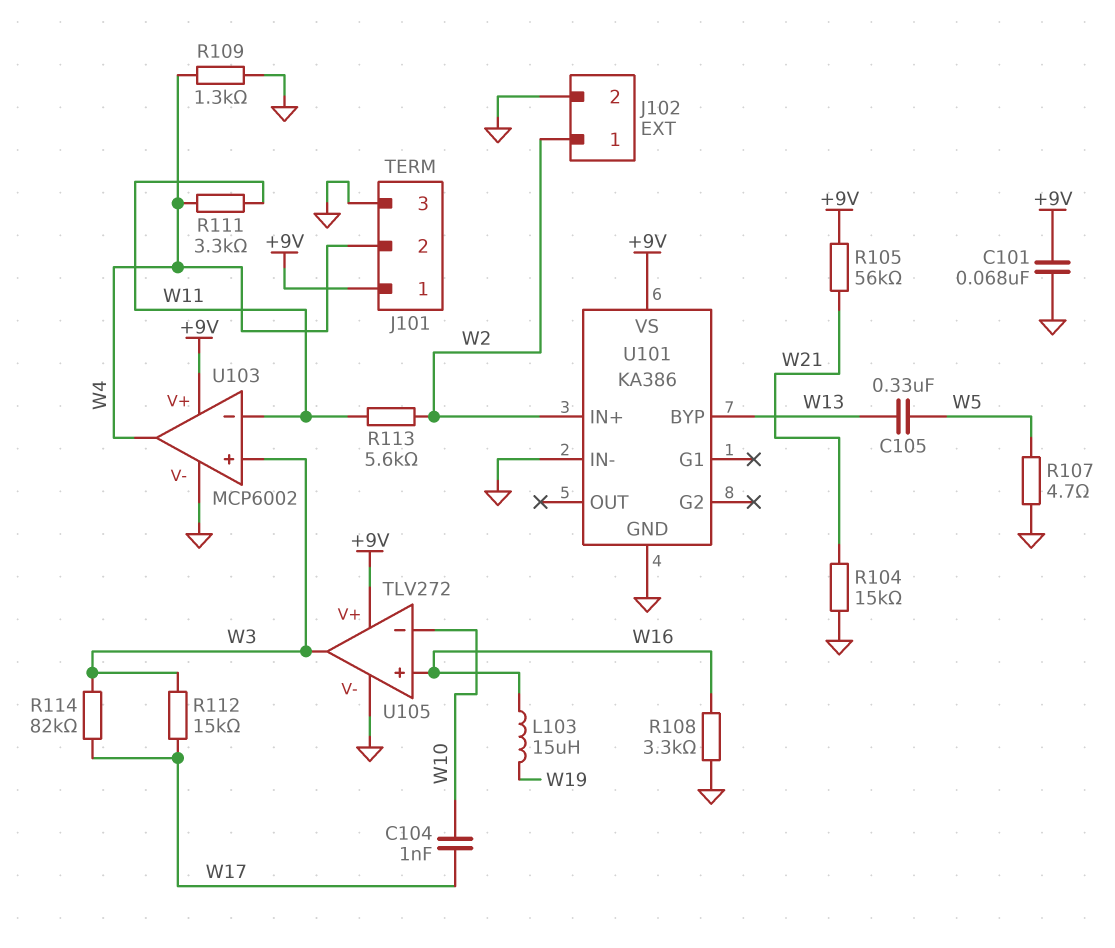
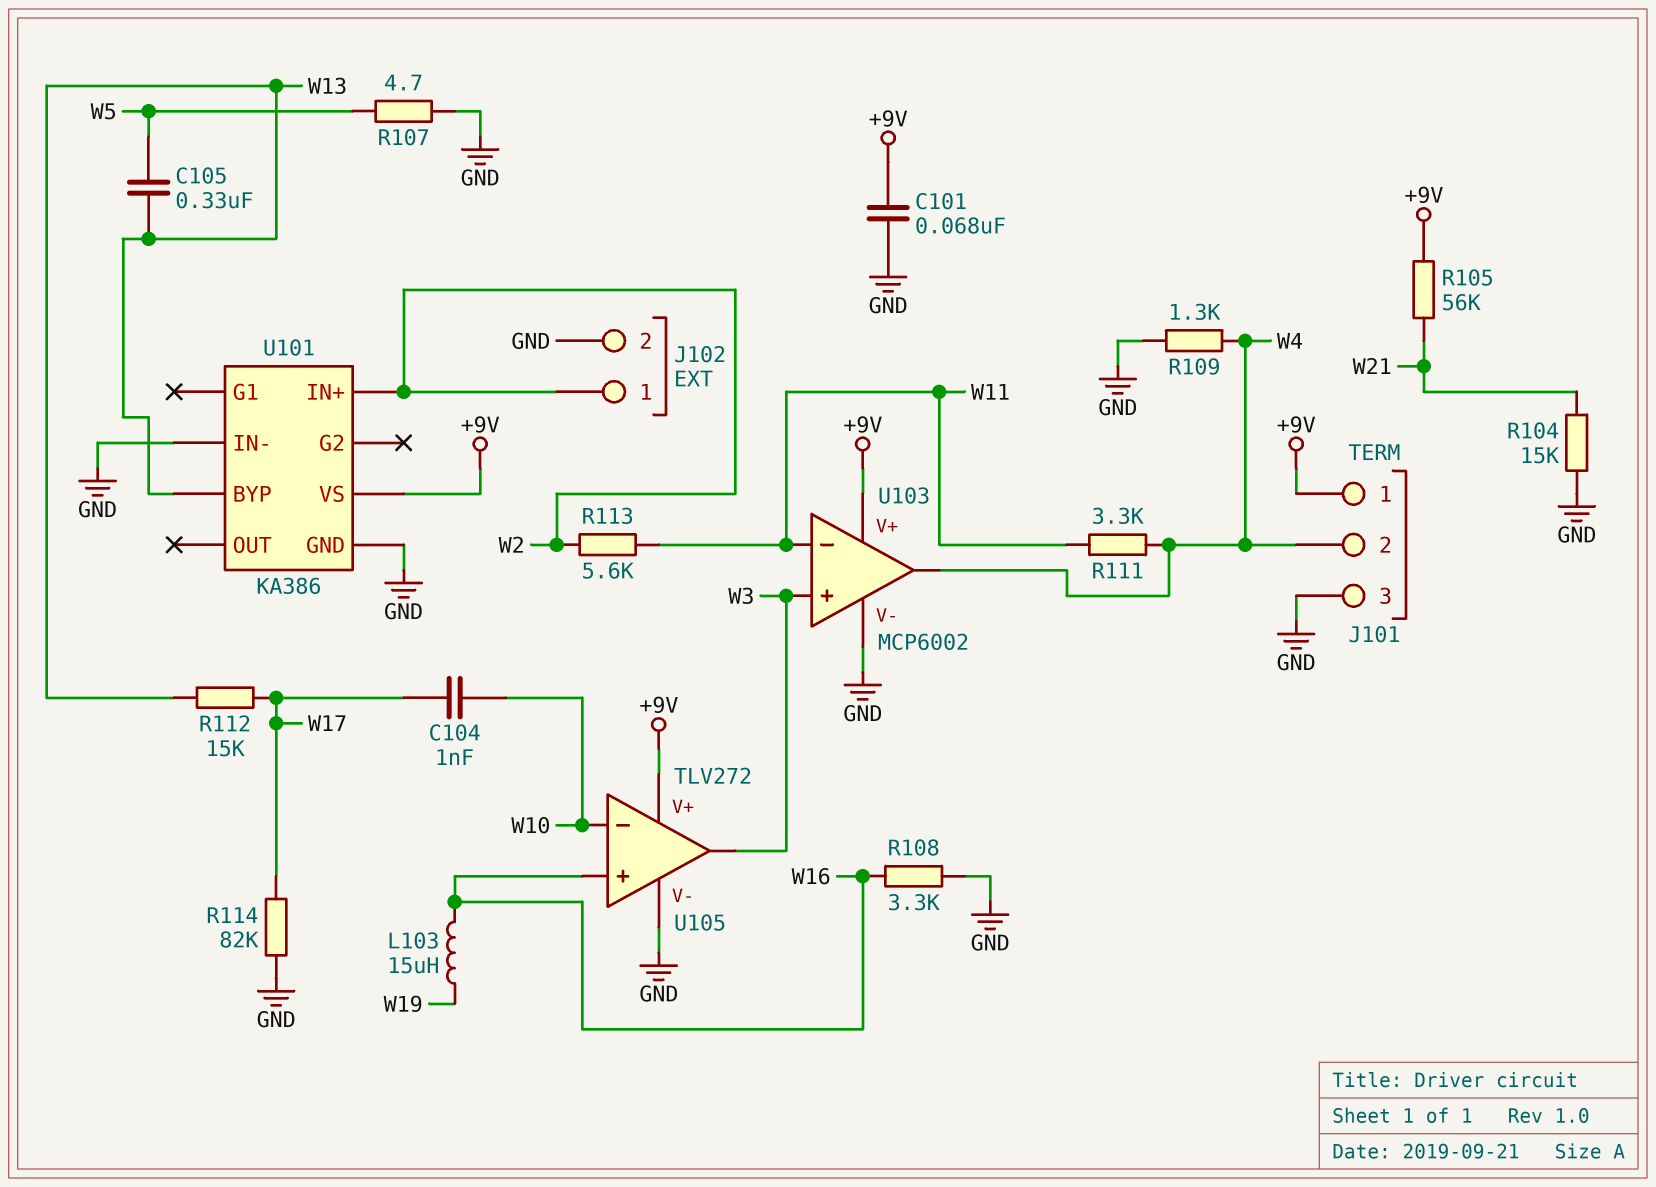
R112: 15k (W3, W17) -> 15k (W13, W17)
R114: 82k (W3, W17) -> 82k (GND, W17)

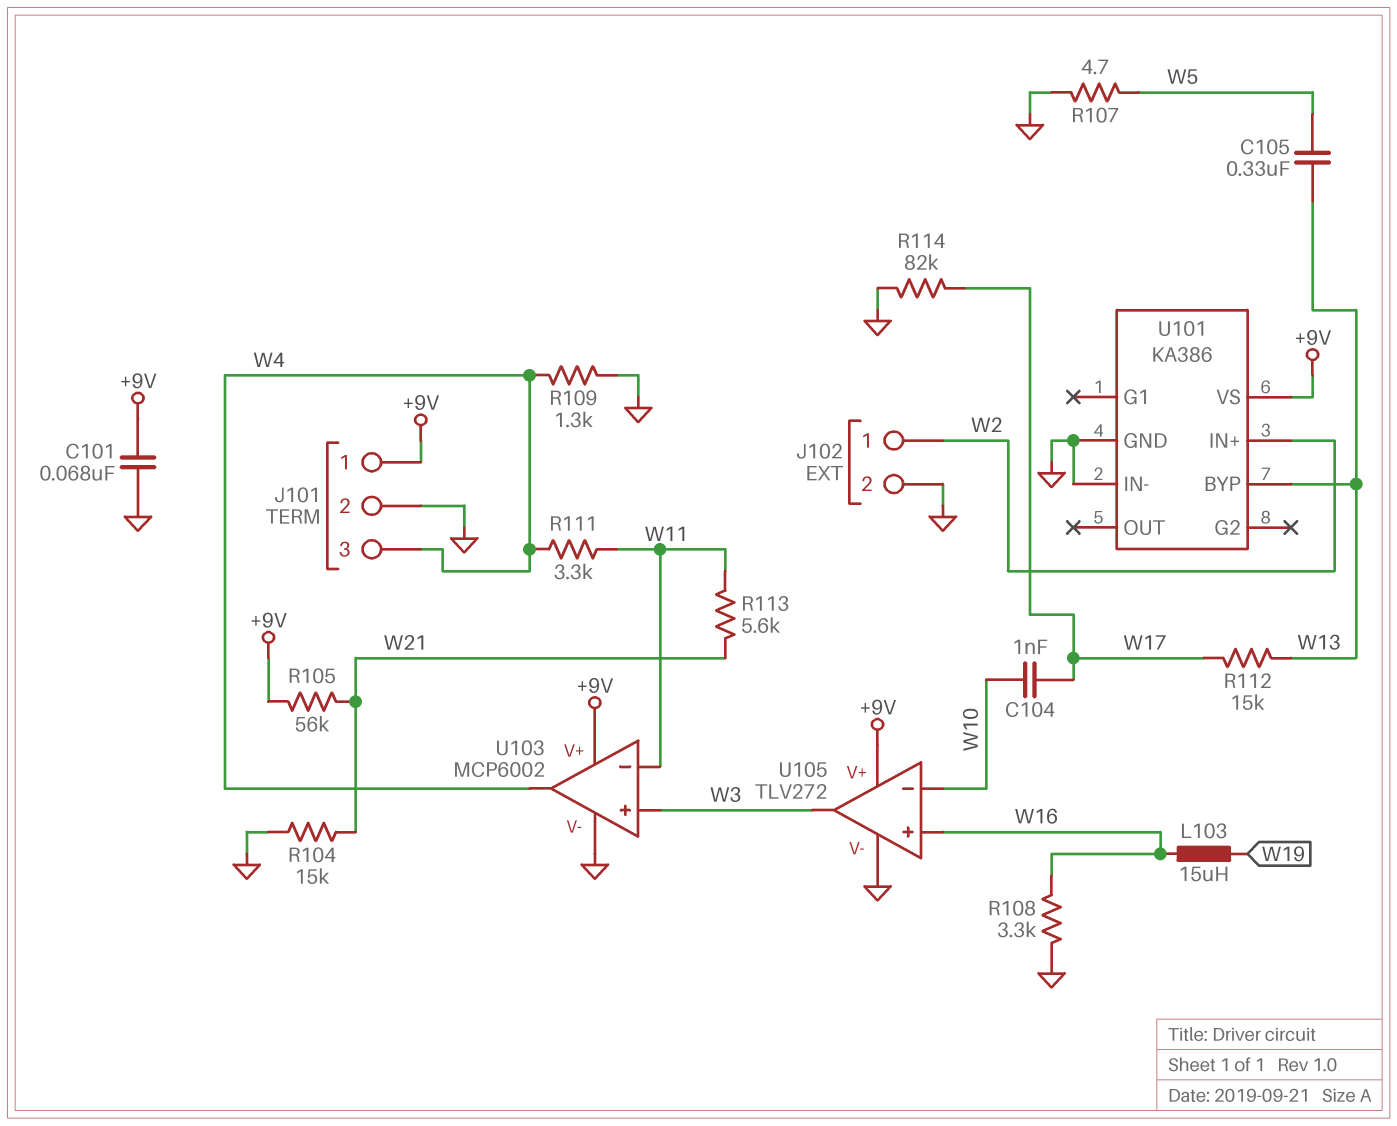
J101 pin 2: W4 -> GND
J101 pin 3: GND -> W4
R113: 5.6k (W2, W11) -> 5.6k (W11, W21)

